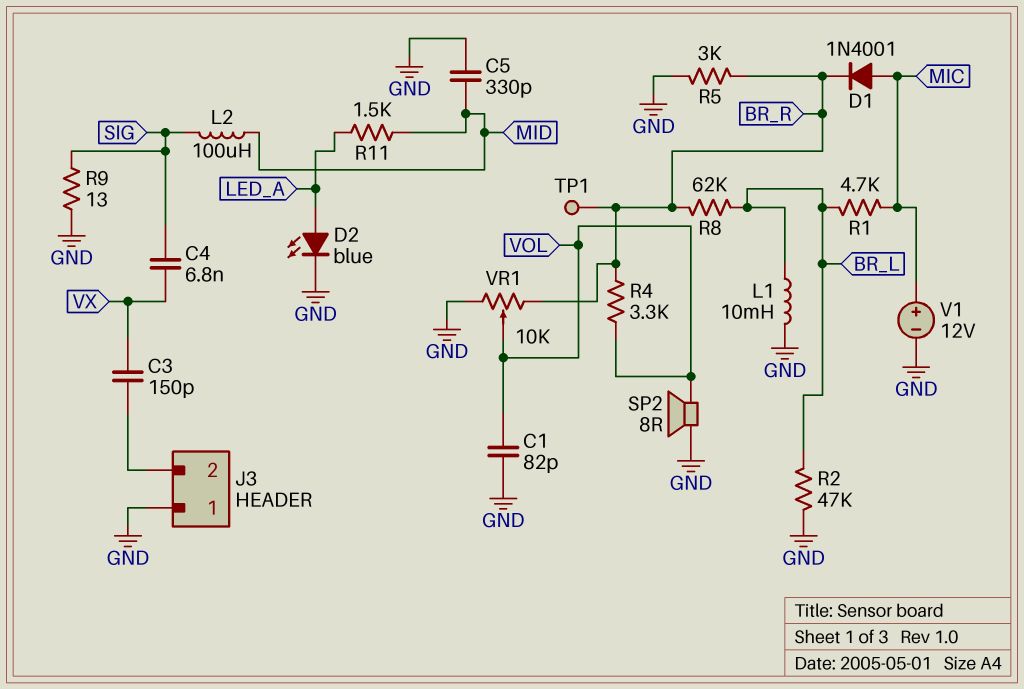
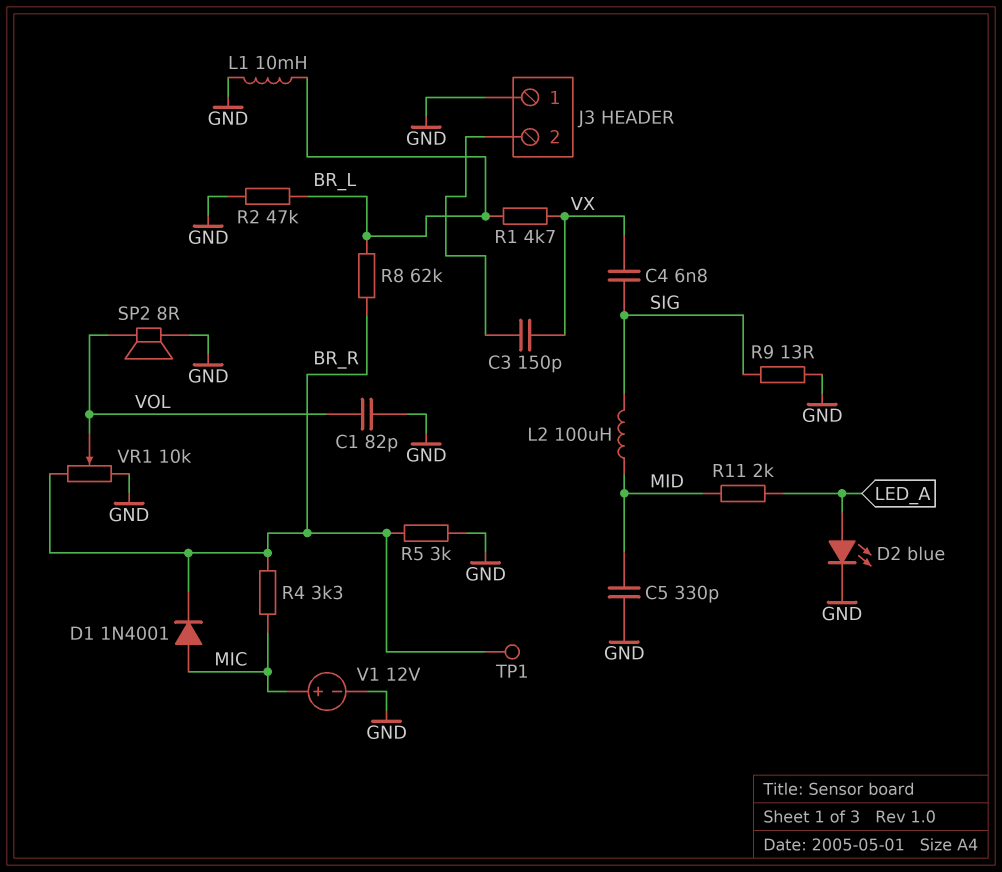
R1: 4.7k (BR_L, MIC) -> 4.7k (BR_L, VX)
R4: 3.3k (BR_R, VOL) -> 3.3k (BR_R, MIC)
R11: 1.5k (LED_A, MID) -> 2k (LED_A, MID)

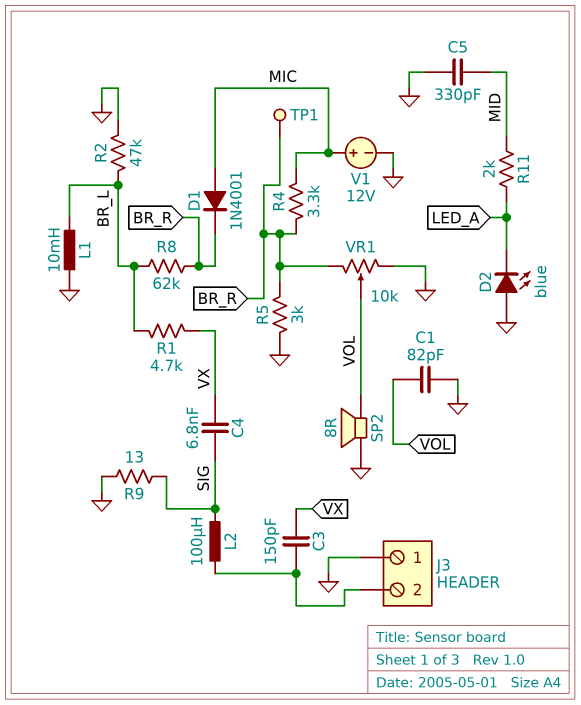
D2: LED blue (A LED_A, K GND) -> LED blue (A GND, K LED_A)
L2: 100uH (MID, SIG) -> 100uH (J3/2, SIG)

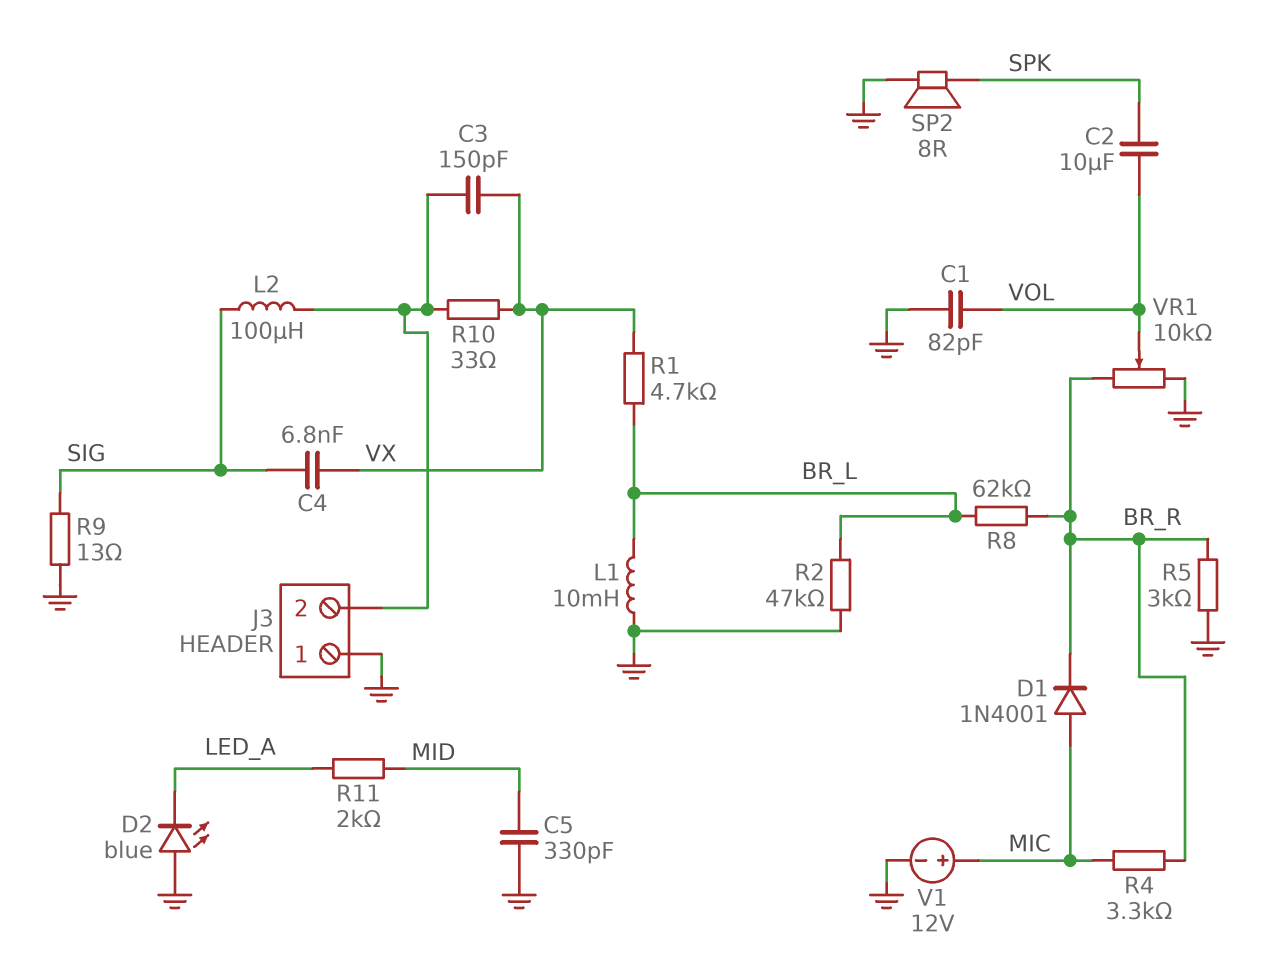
C2: none -> 10uF (SPK, VOL)
R10: none -> 33 (J3/2, VX)
SP2: speaker 8R (GND, VOL) -> speaker 8R (GND, SPK)
TP1: test point (BR_R) -> none

